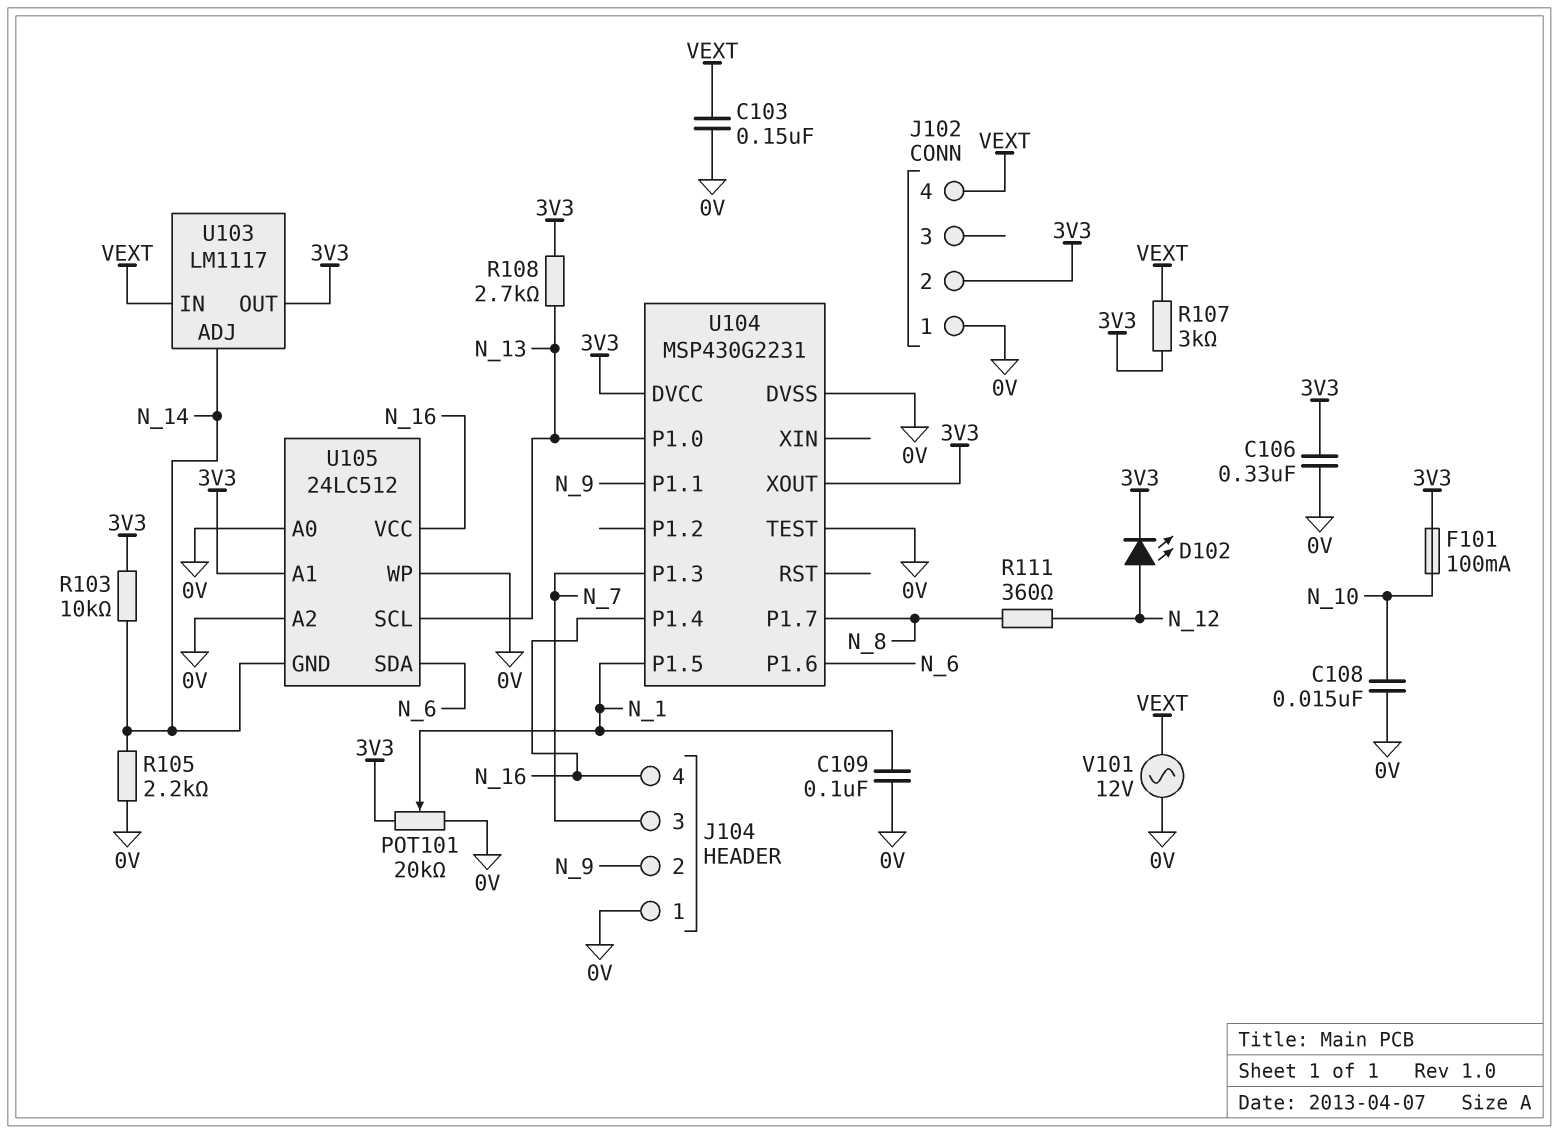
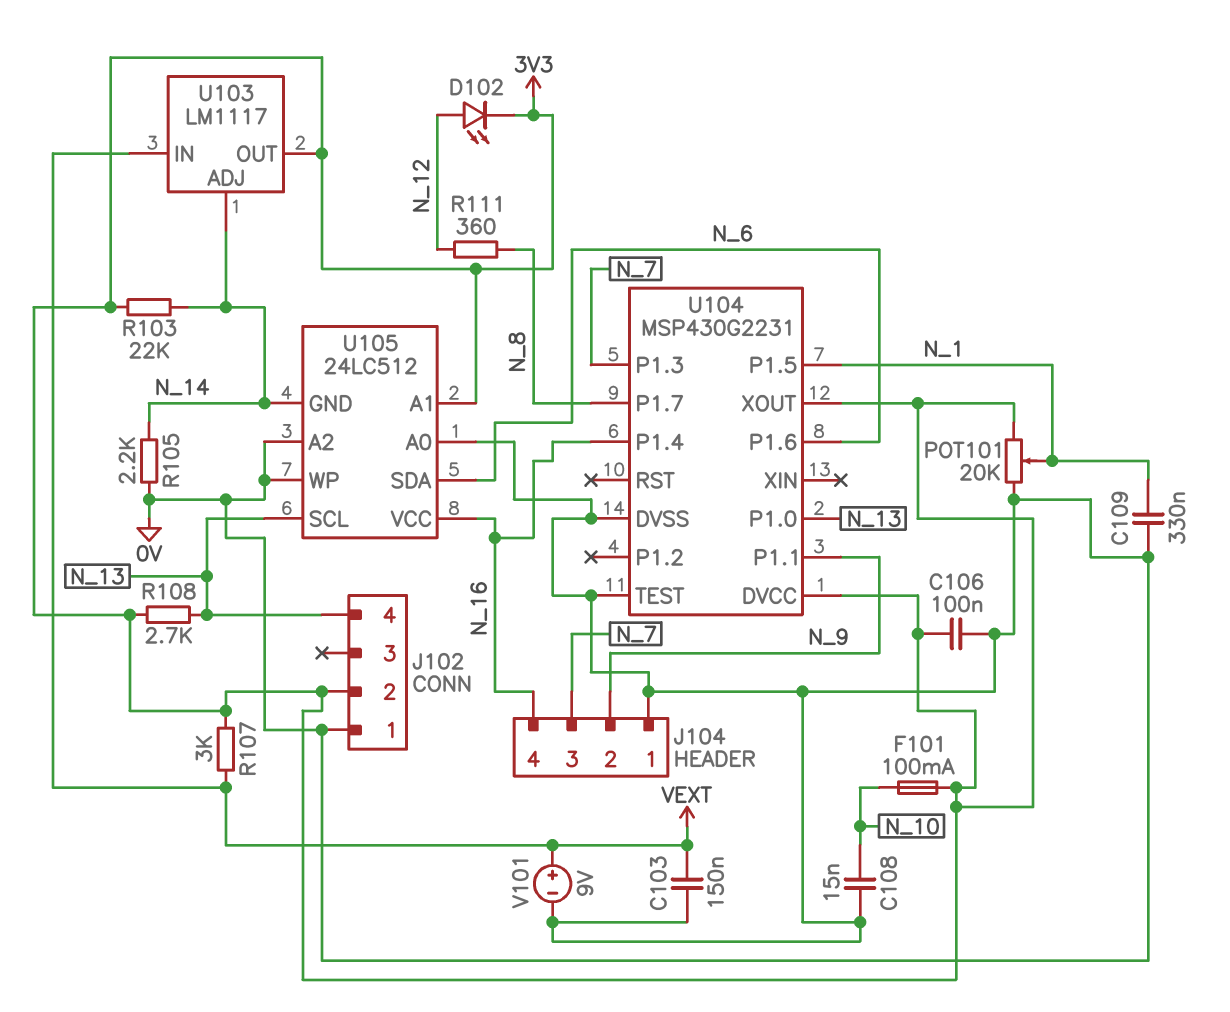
C106: 330nF (0V, 3V3) -> 100nF (0V, 3V3)
C109: 100nF (0V, N_1) -> 330nF (0V, N_1)
J102 pin 4: VEXT -> N_13
R103: 10k (3V3, N_14) -> 22k (3V3, N_14)
V101: AC 12V (0V, VEXT) -> 9V (plus VEXT, minus 0V)

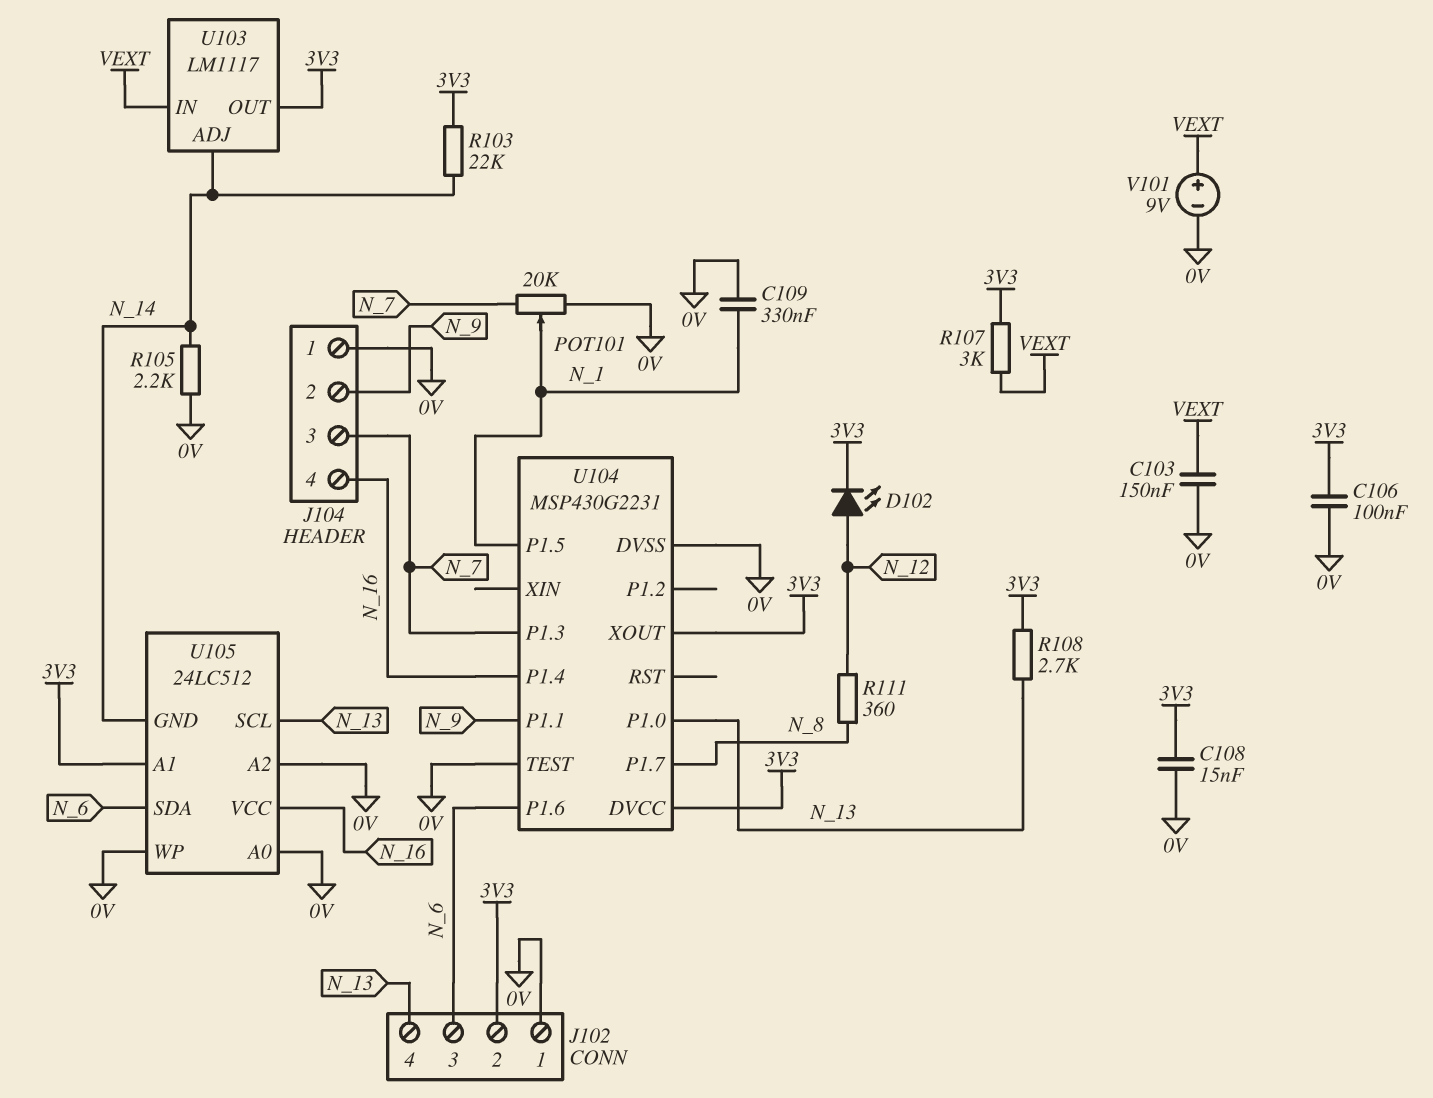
C108: 15nF (0V, N_10) -> 15nF (0V, 3V3)
F101: 100mA (3V3, N_10) -> none
J102 pin 3: none -> N_6
POT101: 20k (0V, 3V3, wiper N_1) -> 20k (0V, N_7, wiper N_1)

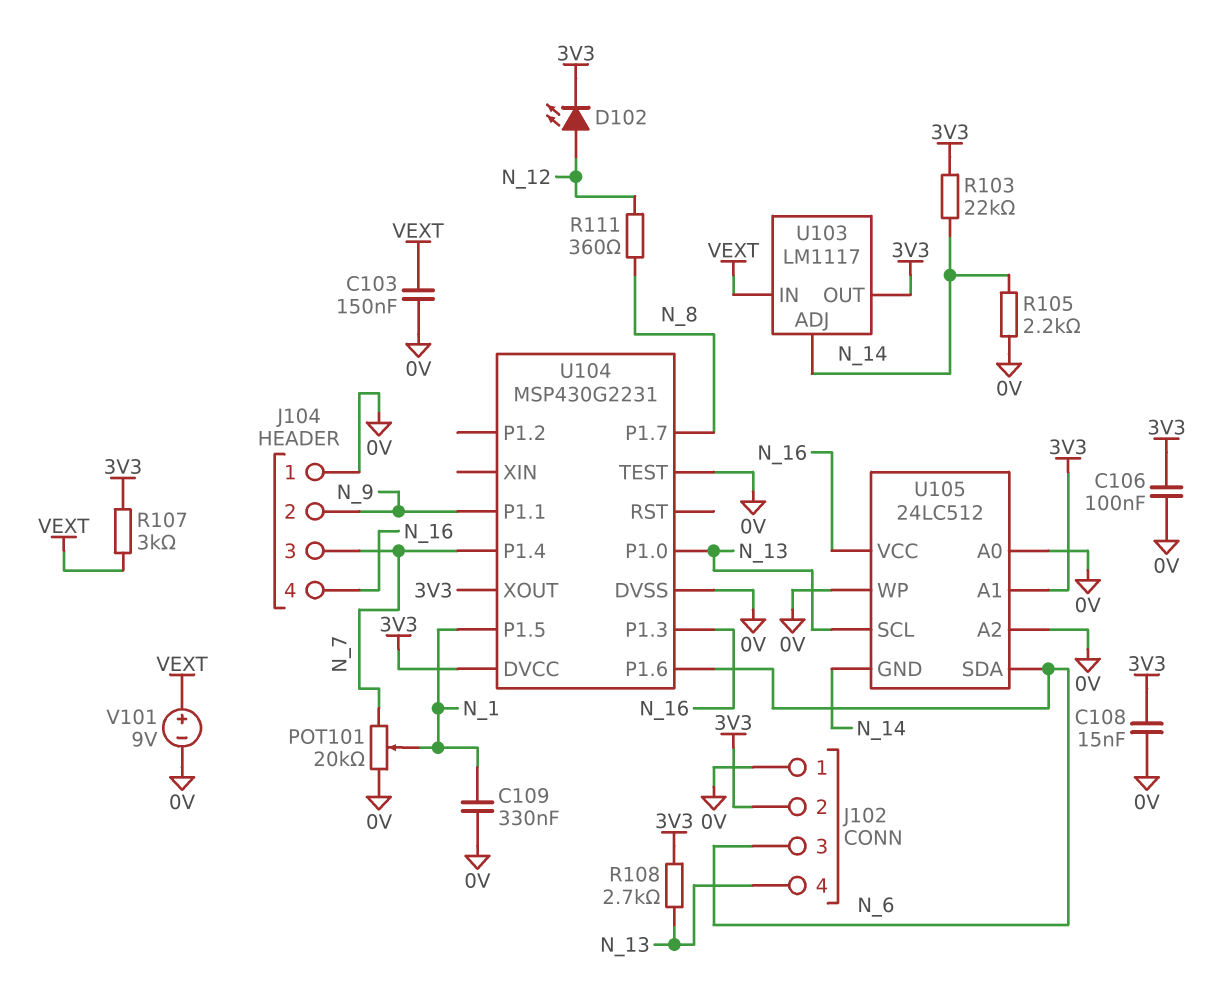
U104 pin P1.3: N_7 -> N_16
U104 pin P1.4: N_16 -> N_7

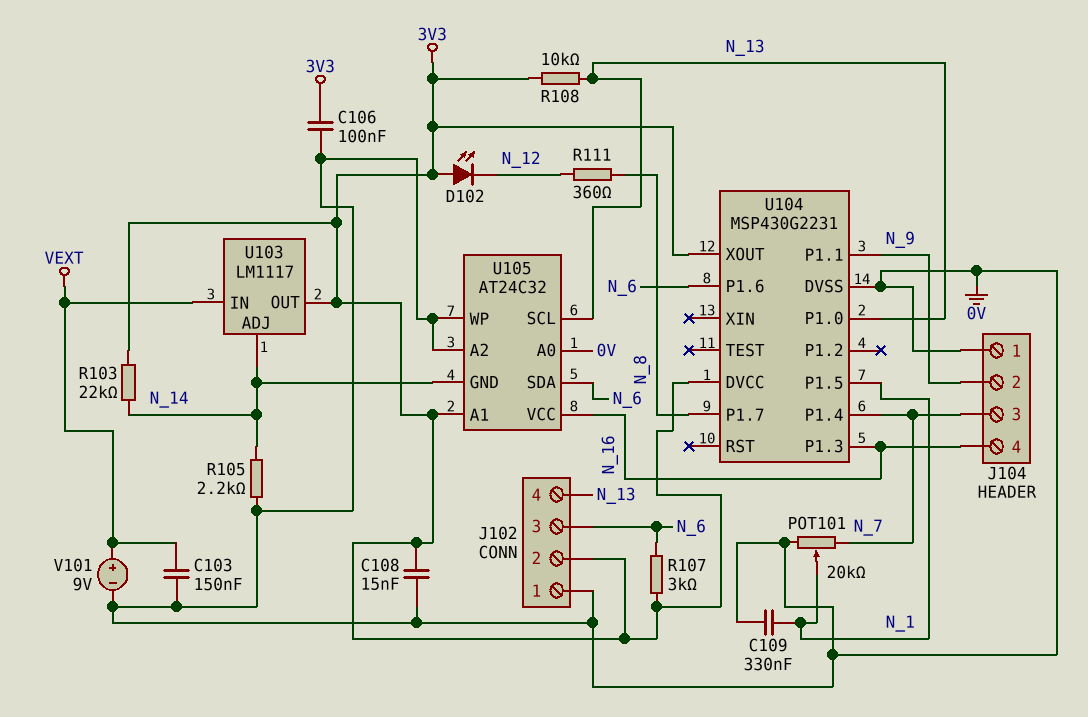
D102: LED (A N_12, K 3V3) -> LED (A 3V3, K N_12)
R107: 3k (3V3, VEXT) -> 3k (3V3, N_6)
R108: 2.7k (3V3, N_13) -> 10k (3V3, N_13)
U104 pin TEST: 0V -> none
U105: 24LC512 -> AT24C32

